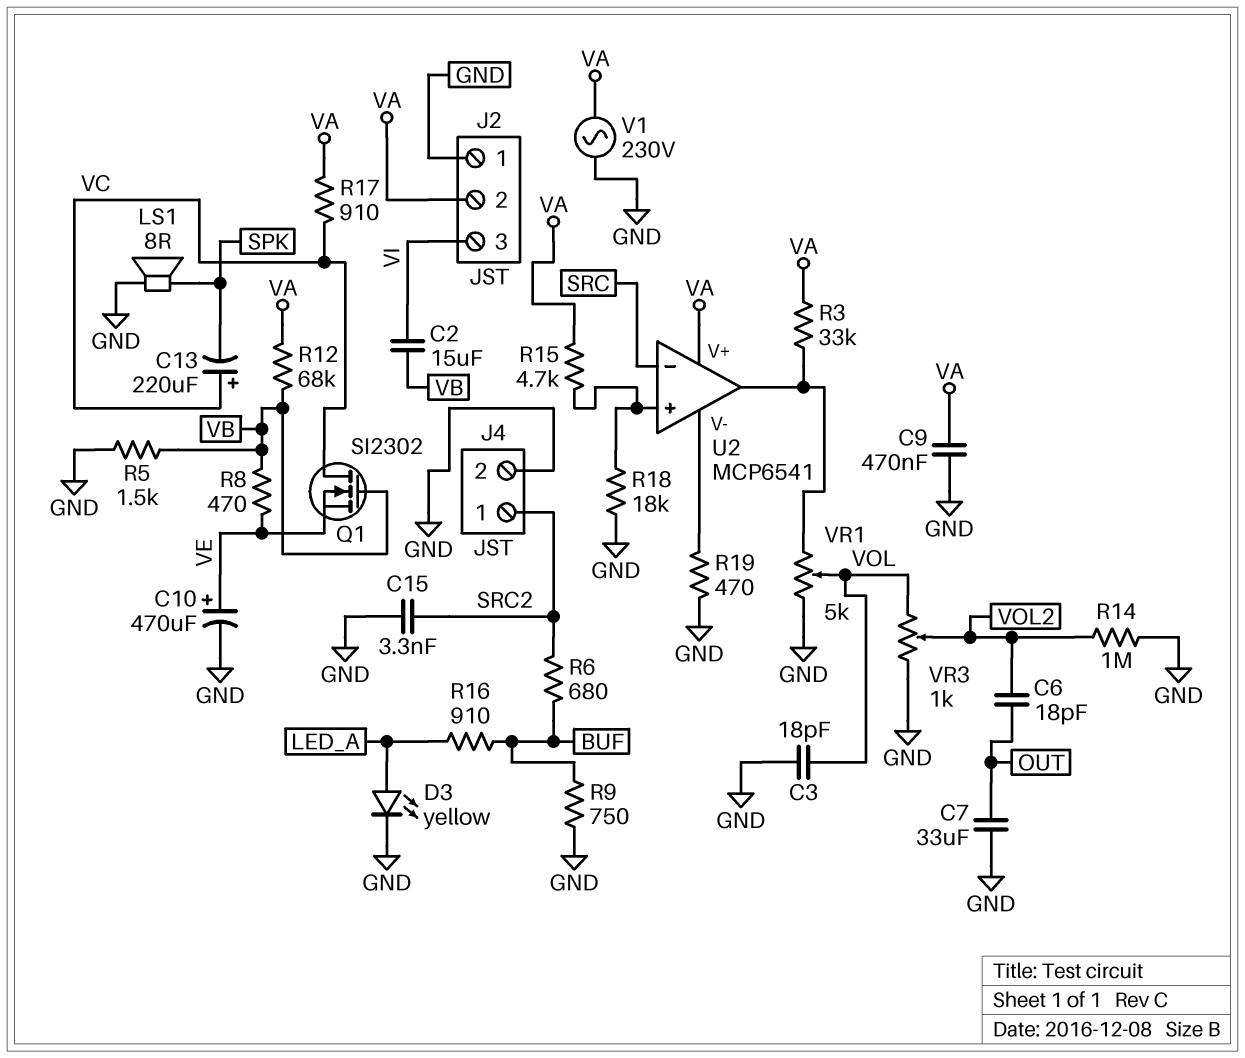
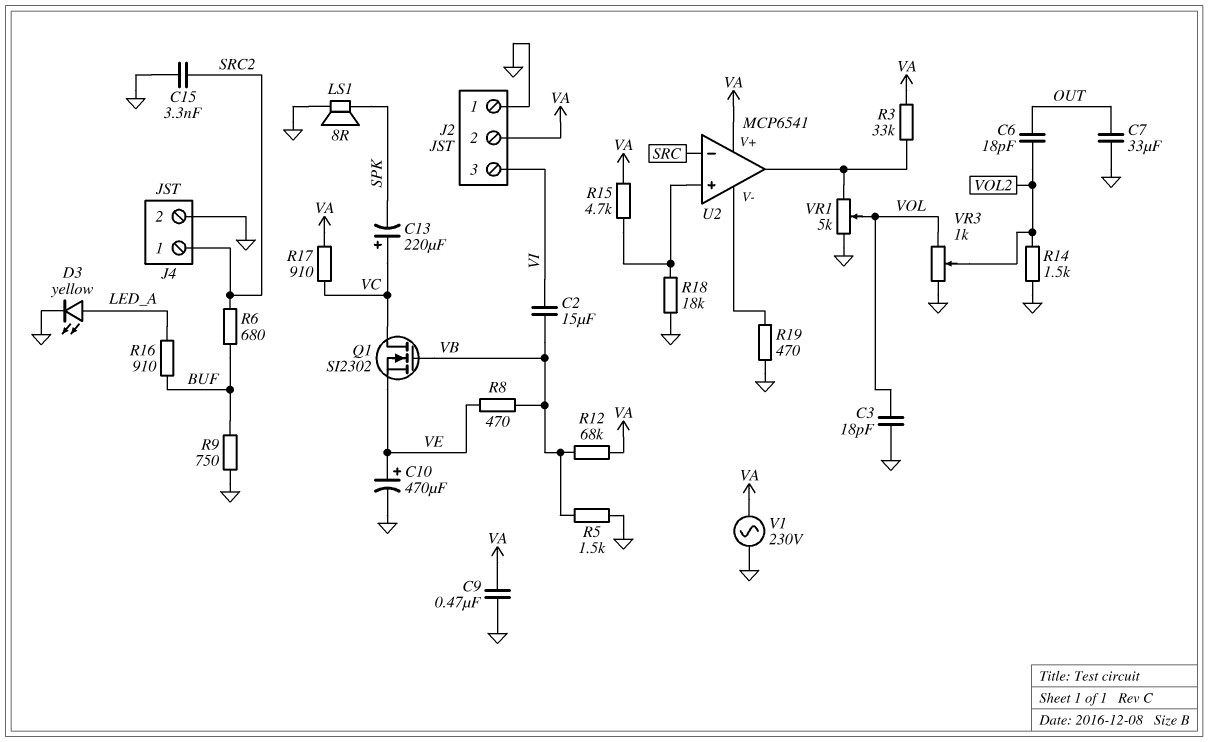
R14: 1M (GND, VOL2) -> 1.5k (GND, VOL2)

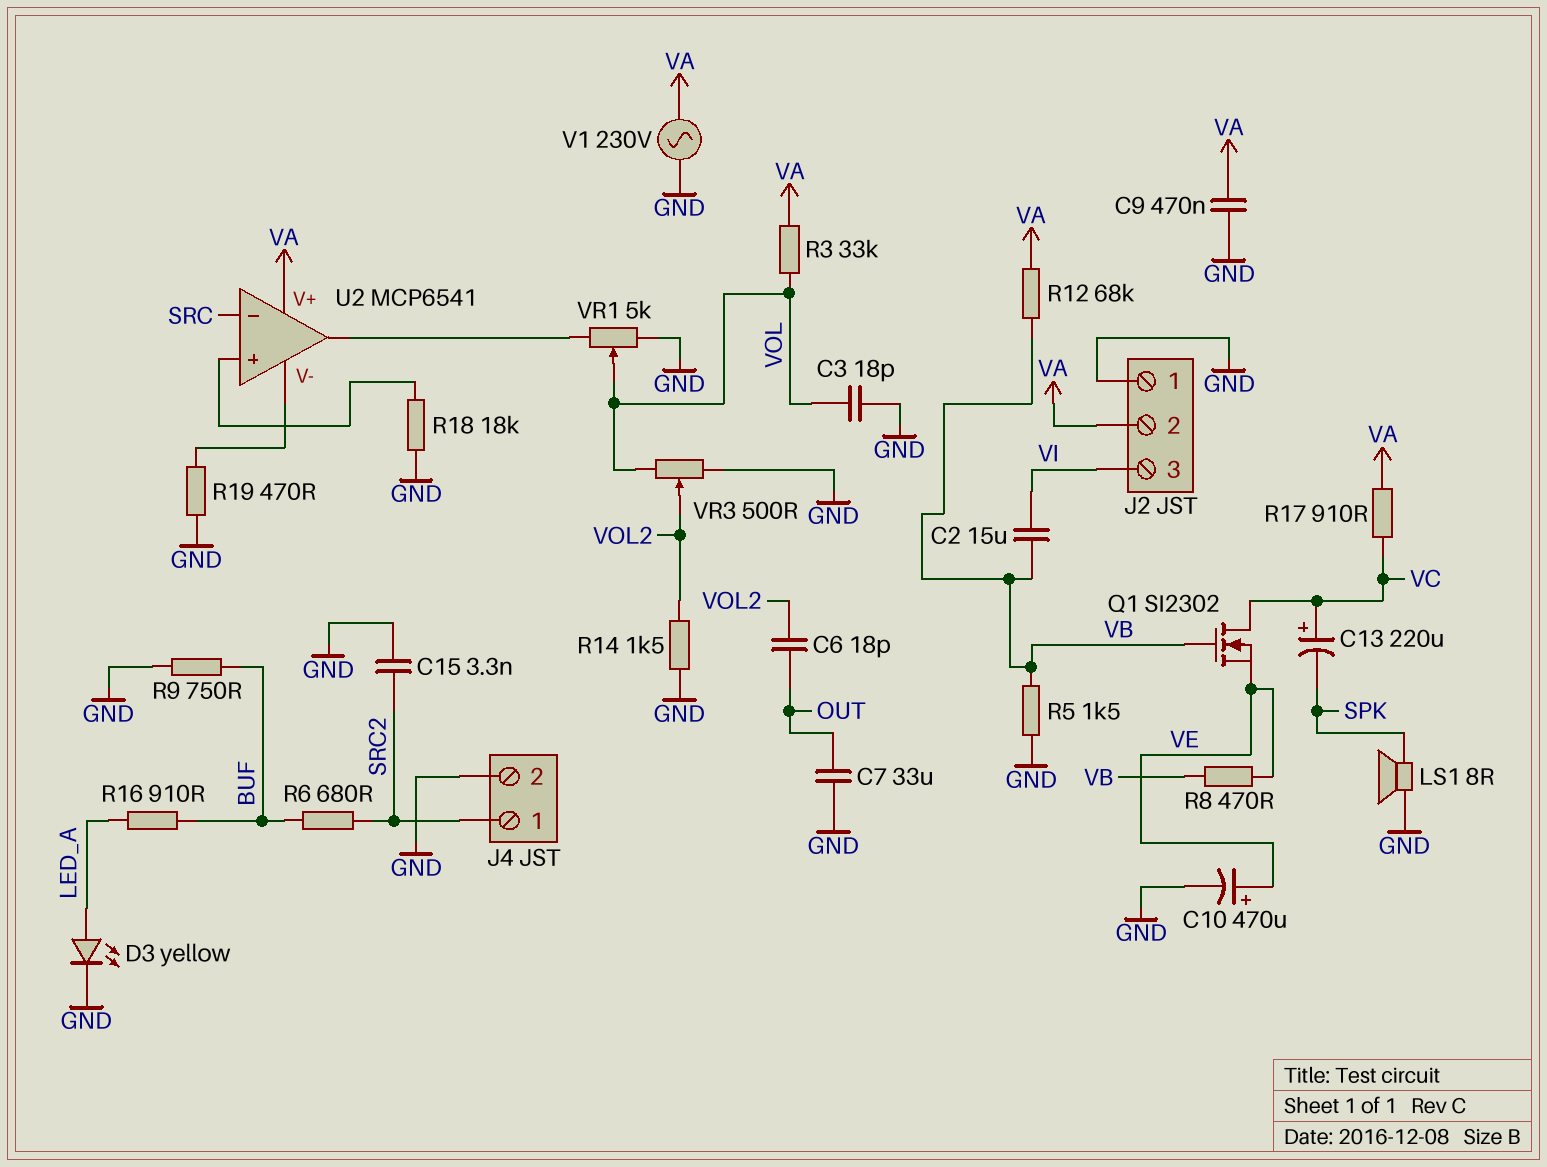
R3: 33k (U2/out, VA) -> 33k (VA, VOL)
R15: 4.7k (U2/in+, VA) -> none
VR3: 1k (GND, VOL, wiper VOL2) -> 500 (GND, VOL, wiper VOL2)

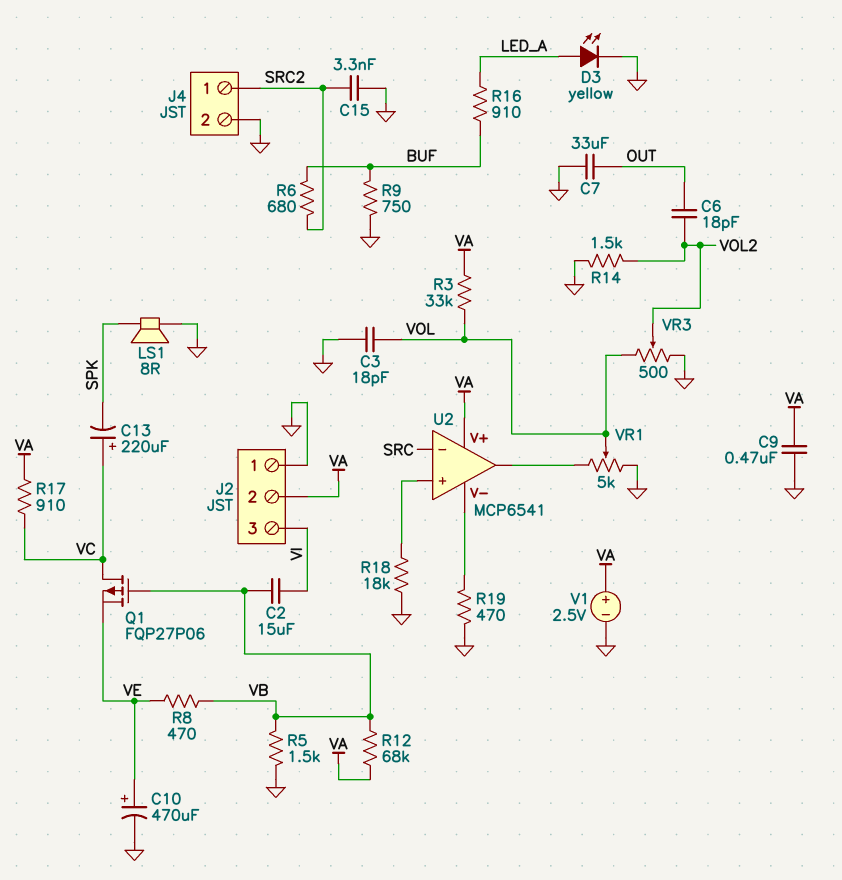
Q1: NMOS SI2302 (G VB, D VC, S VE) -> PMOS FQP27P06 (G VB, D VC, S VE)
V1: AC 230V (GND, VA) -> 2.5V (plus VA, minus GND)

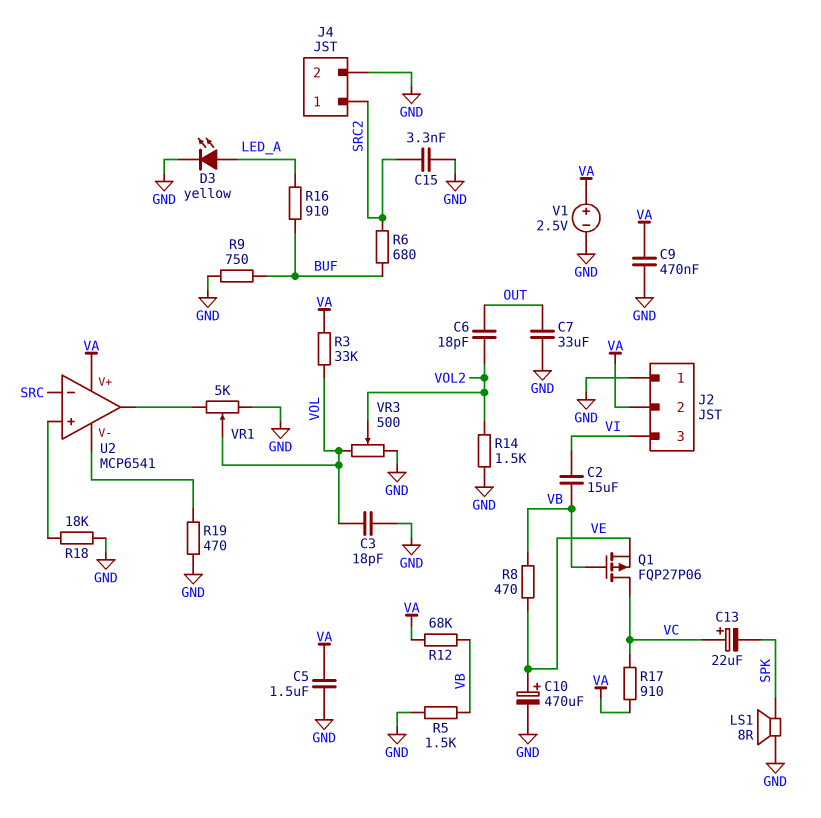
C5: none -> 1.5uF (GND, VA)
C13: 220uF (plus VC, minus SPK) -> 22uF (plus VC, minus SPK)

